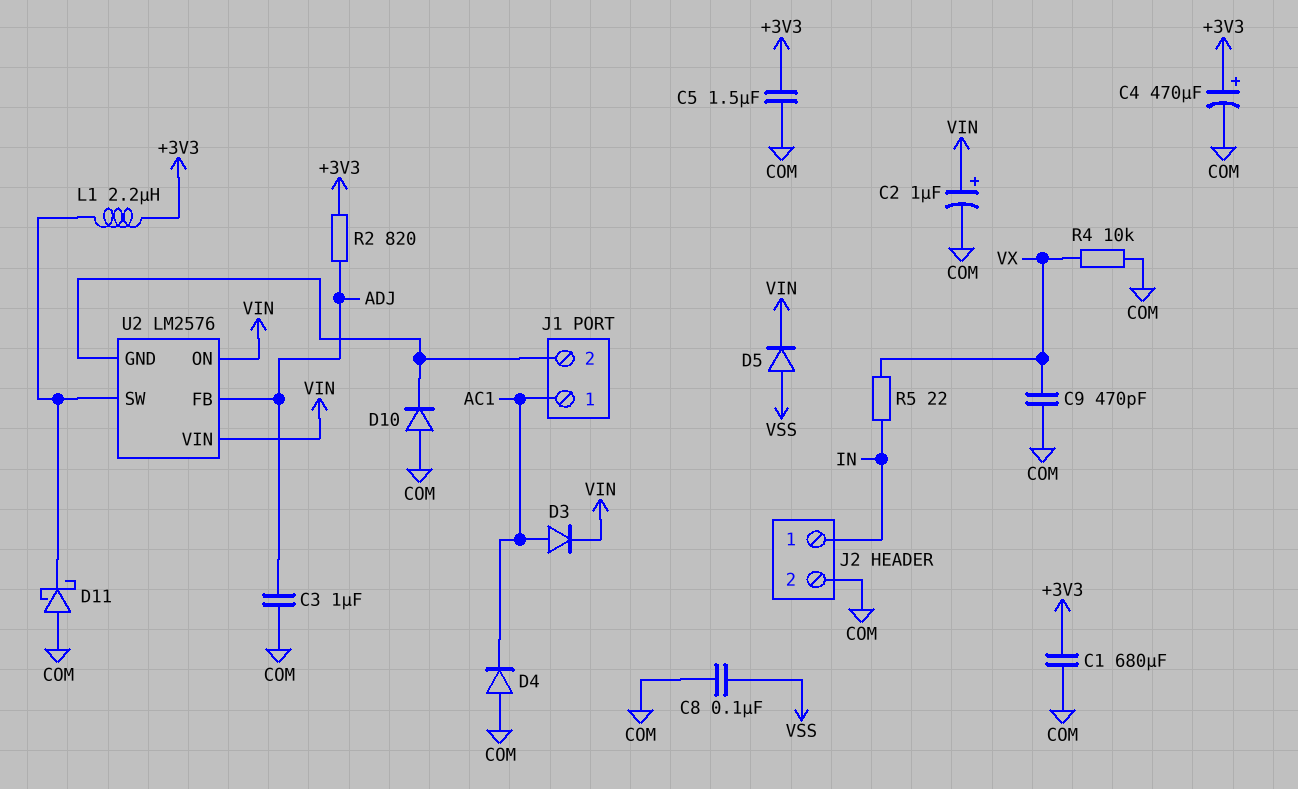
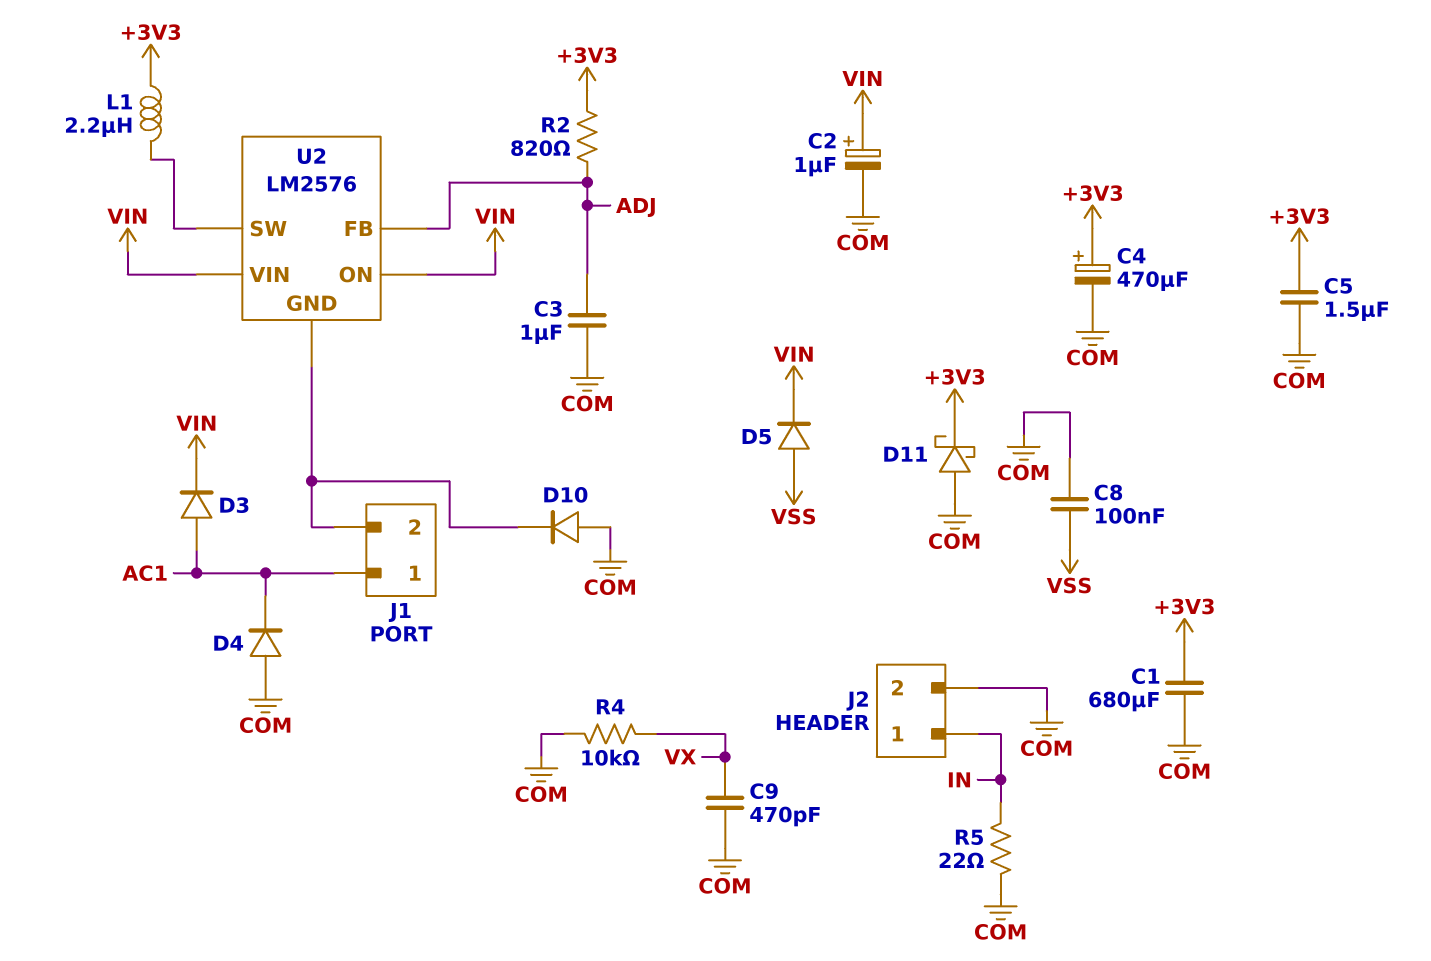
D11: schottky (A COM, K U2/SW) -> schottky (A COM, K +3V3)
R5: 22 (IN, VX) -> 22 (COM, IN)

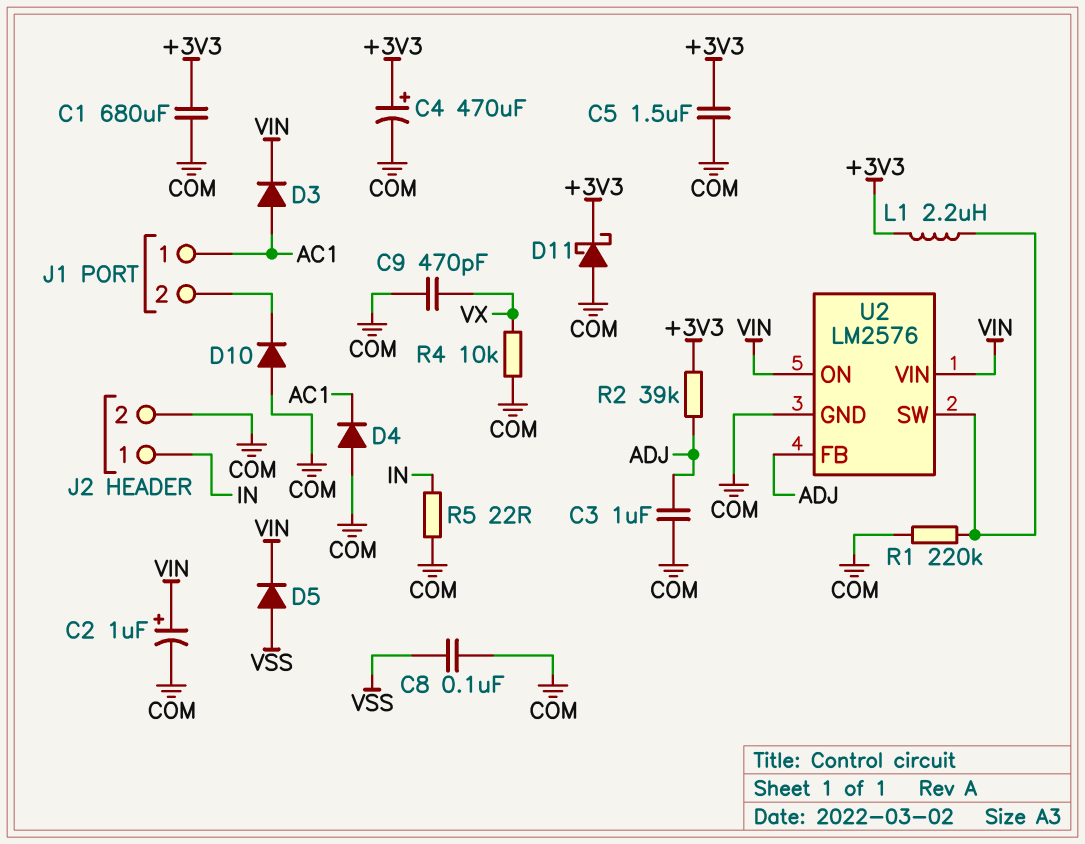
R1: none -> 220k (COM, U2/SW)
R2: 820 (+3V3, ADJ) -> 39k (+3V3, ADJ)
U2 pin GND: J1/2 -> COM

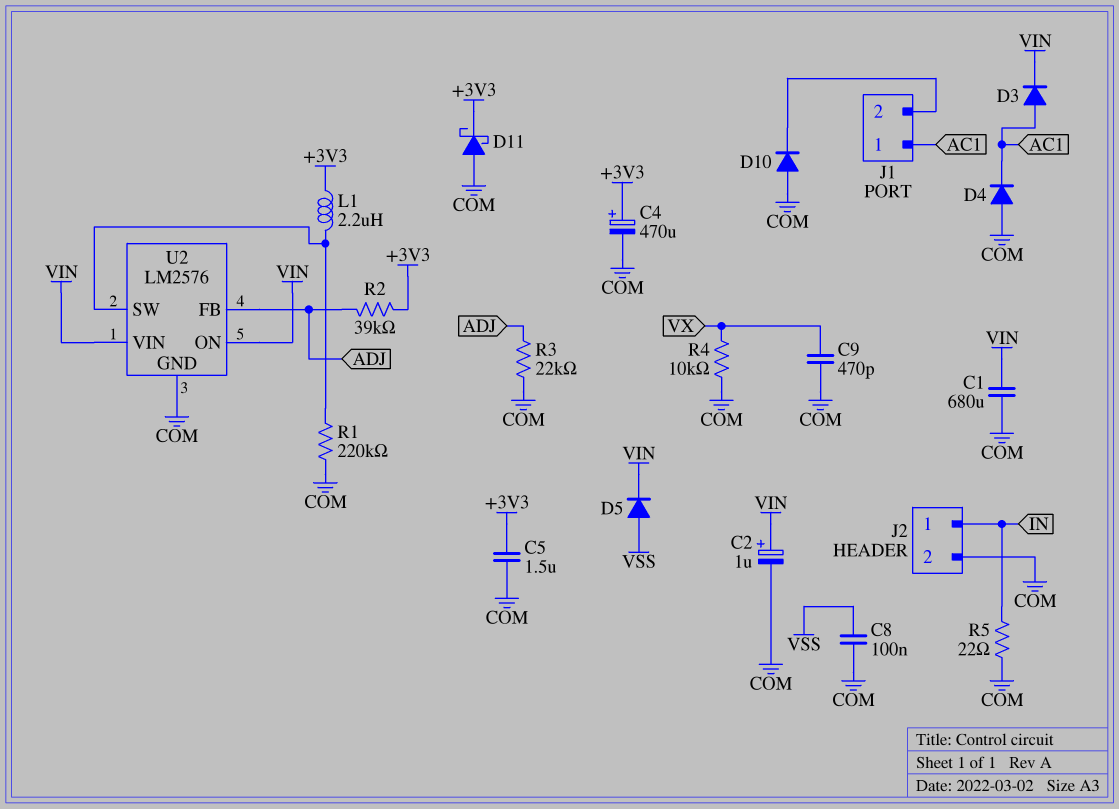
C1: 680uF (+3V3, COM) -> 680uF (COM, VIN)
C3: 1uF (ADJ, COM) -> none
R3: none -> 22k (ADJ, COM)

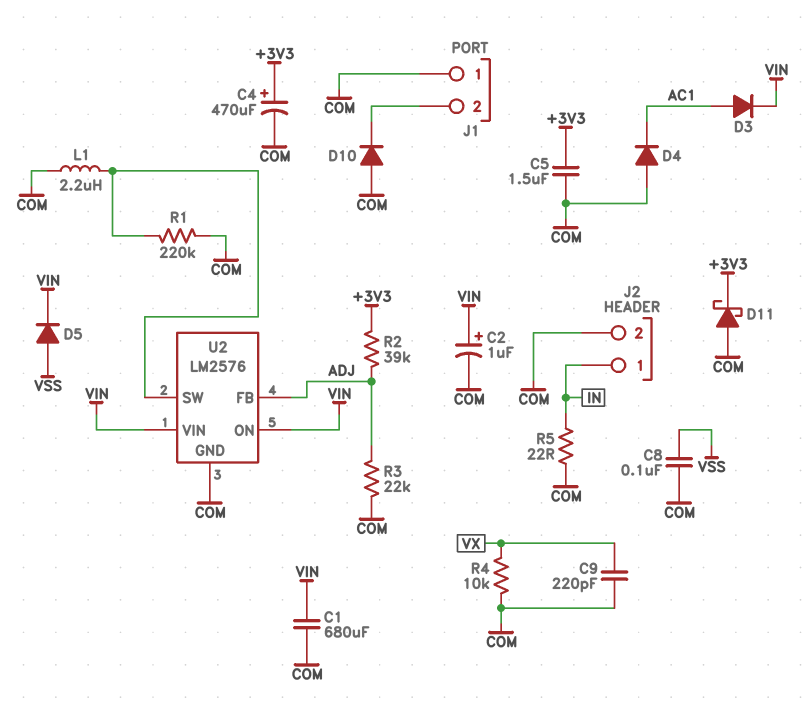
C9: 470pF (COM, VX) -> 220pF (COM, VX)
J1 pin 1: AC1 -> COM
L1: 2.2uH (+3V3, U2/SW) -> 2.2uH (COM, U2/SW)

